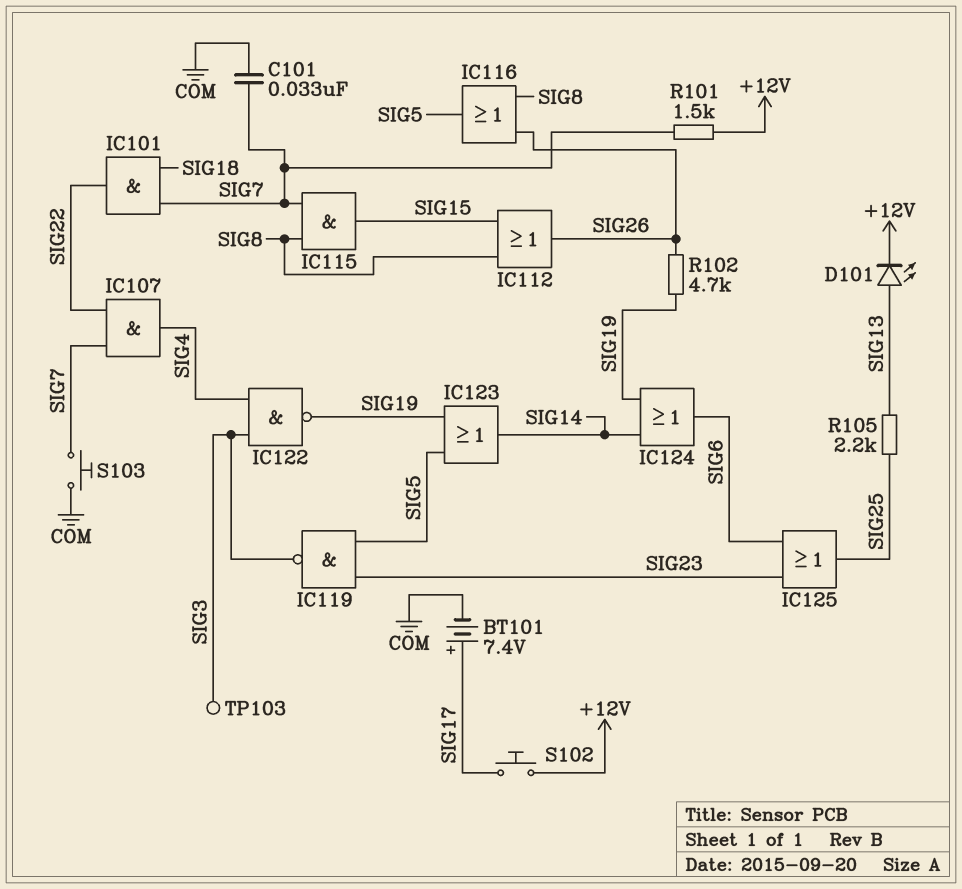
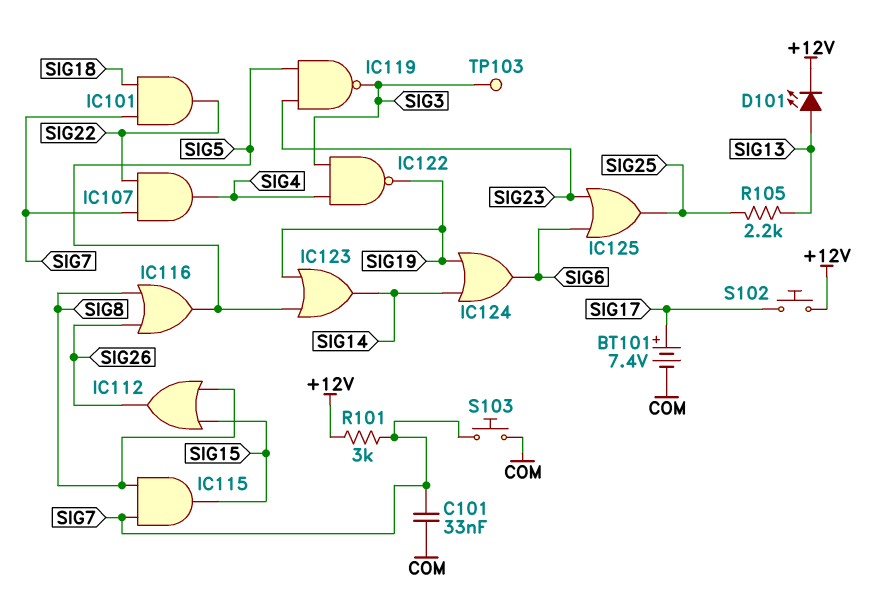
R101: 1.5k (+12V, SIG7) -> 3k (+12V, SIG7)
R102: 4.7k (SIG19, SIG26) -> none

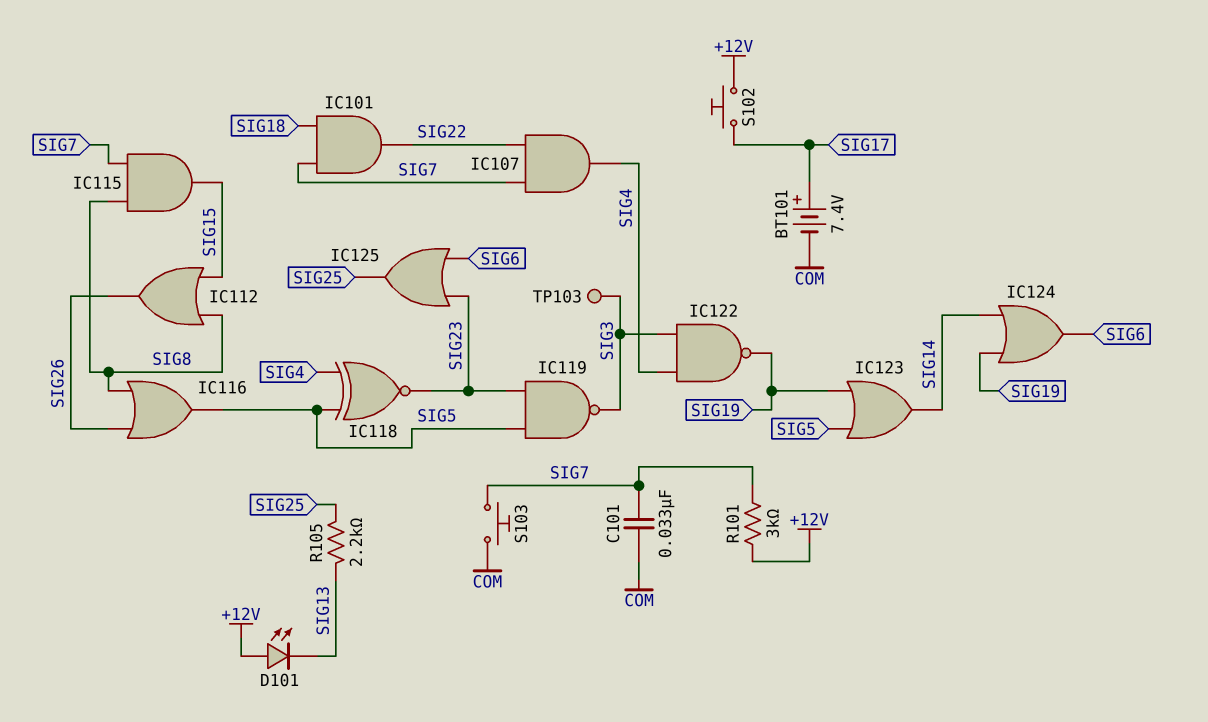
D101: LED (A SIG13, K +12V) -> LED (A +12V, K SIG13)
IC118: none -> XNOR (in SIG4, in SIG5, out SIG23)

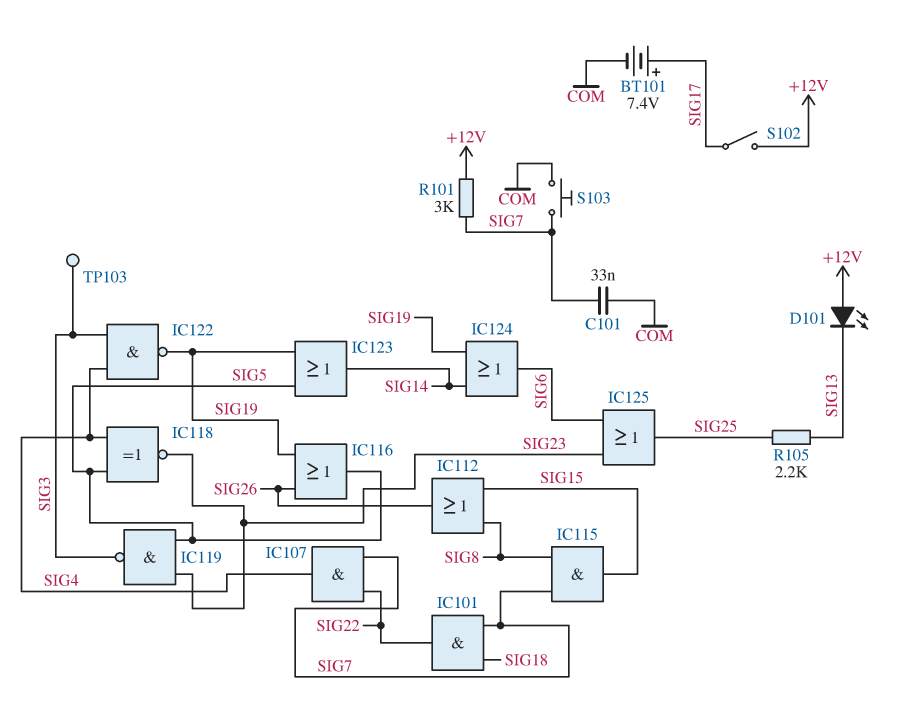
IC116: OR (in SIG8, in SIG26, out SIG5) -> OR (in SIG19, in SIG26, out SIG5)
S102: button (+12V, SIG17) -> switch (+12V, SIG17)

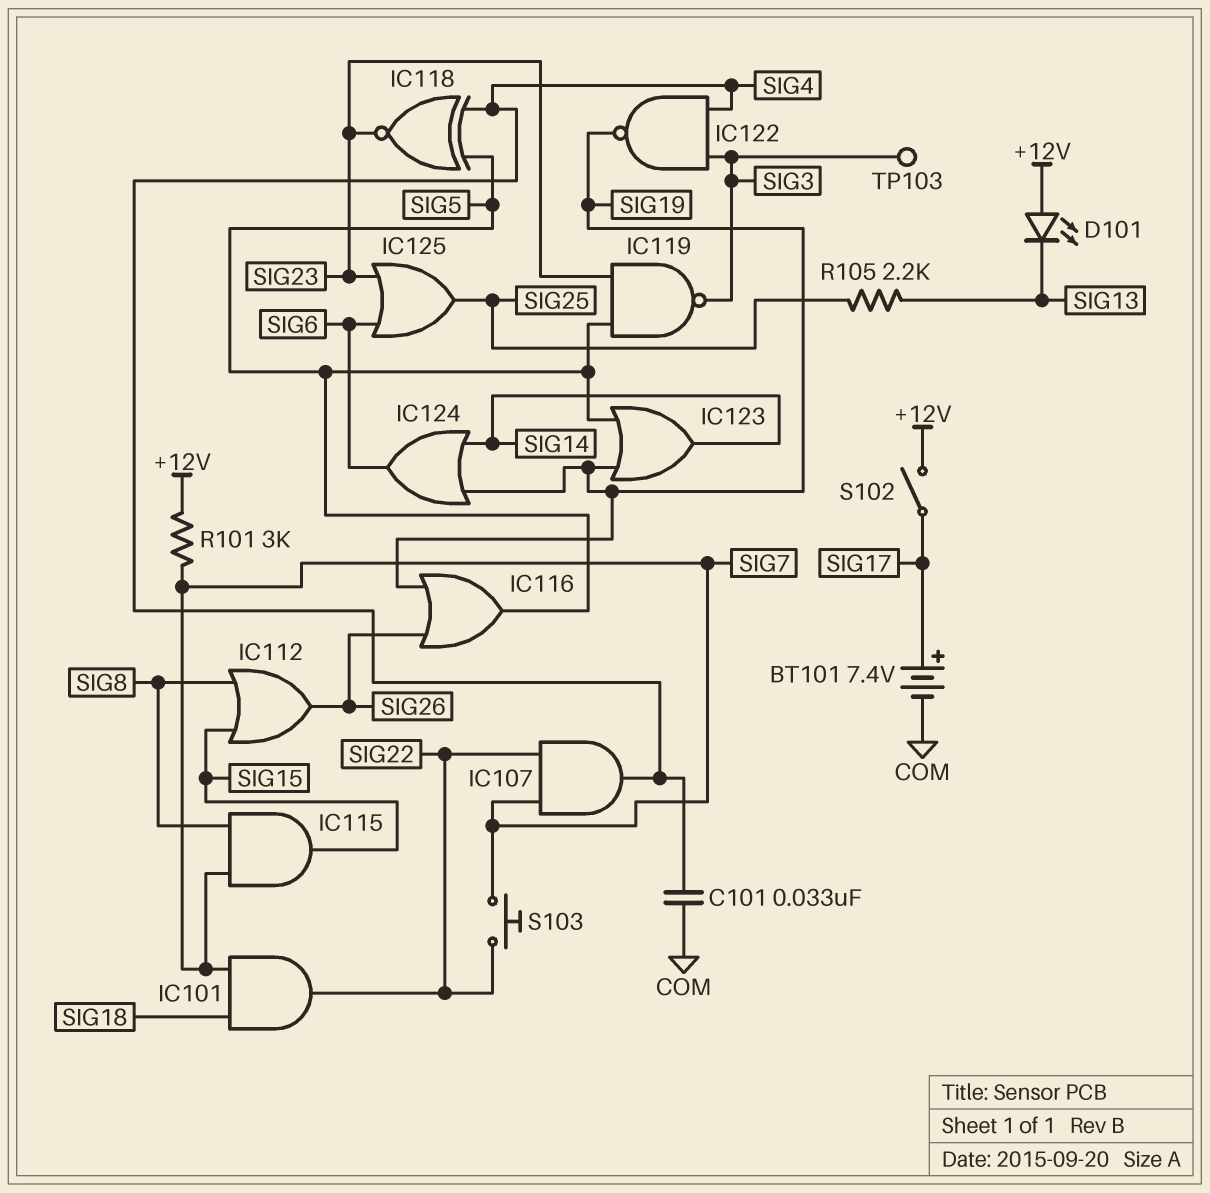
C101: 33nF (COM, SIG7) -> 33nF (COM, SIG4)
S103: button (COM, SIG7) -> button (SIG7, SIG22)

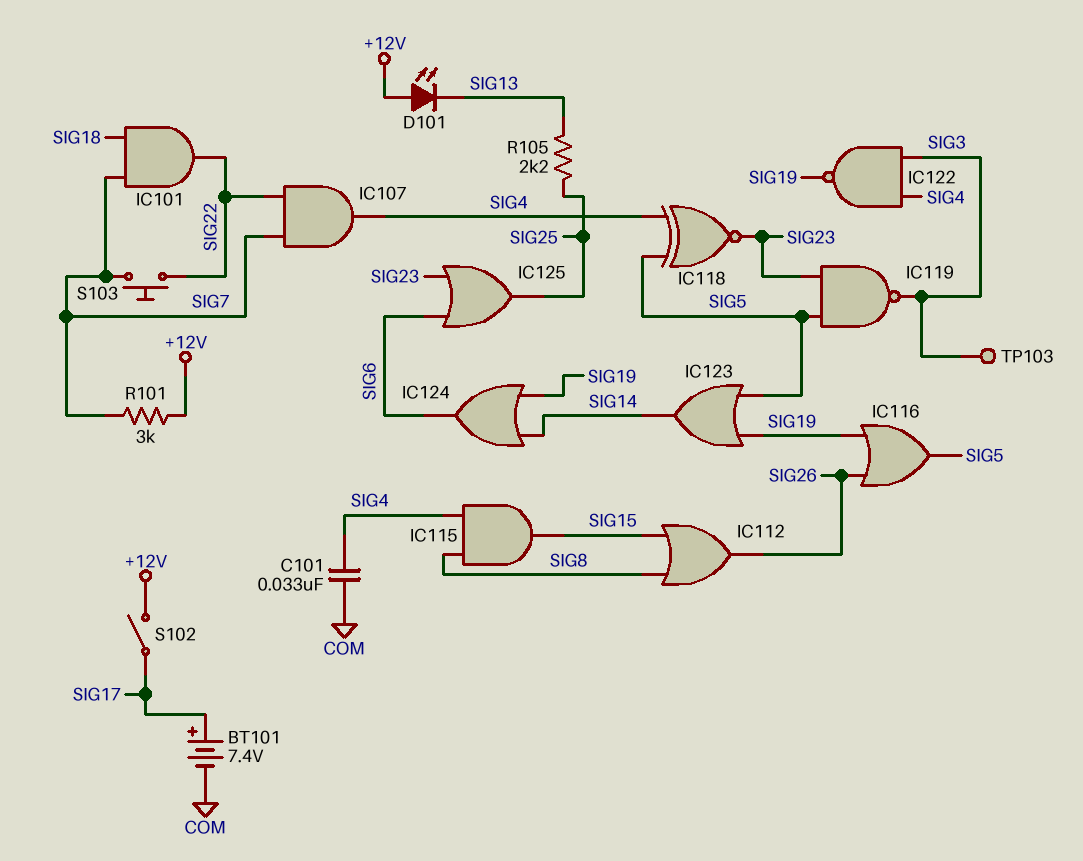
IC115: AND (in SIG7, in SIG8, out SIG15) -> AND (in SIG4, in SIG8, out SIG15)

